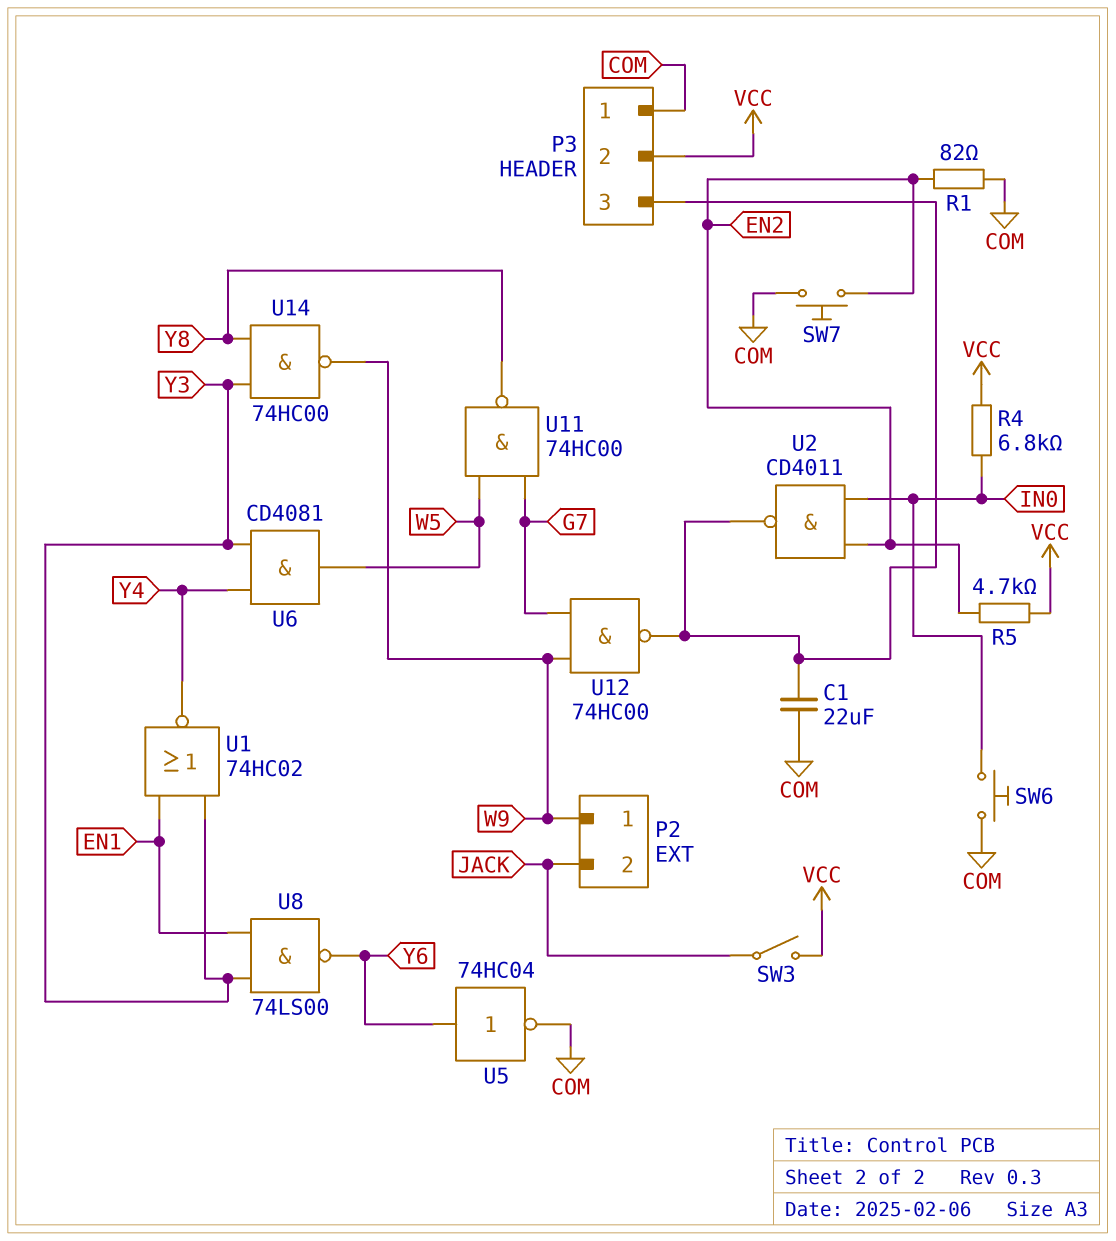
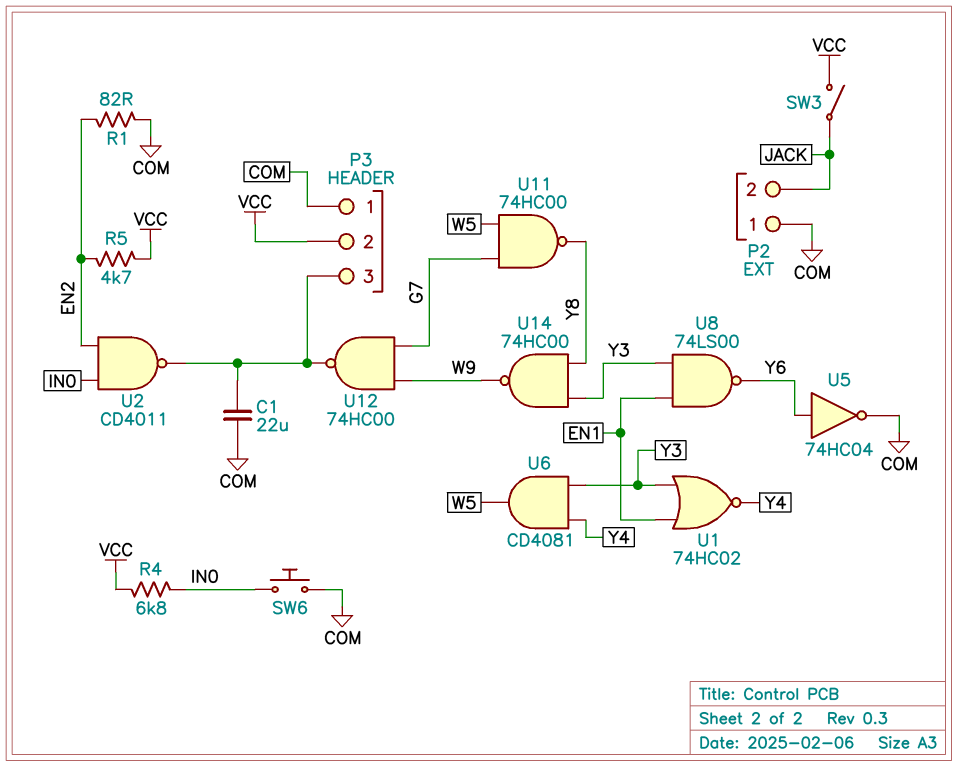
P2 pin 1: W9 -> COM
SW7: button (COM, EN2) -> none

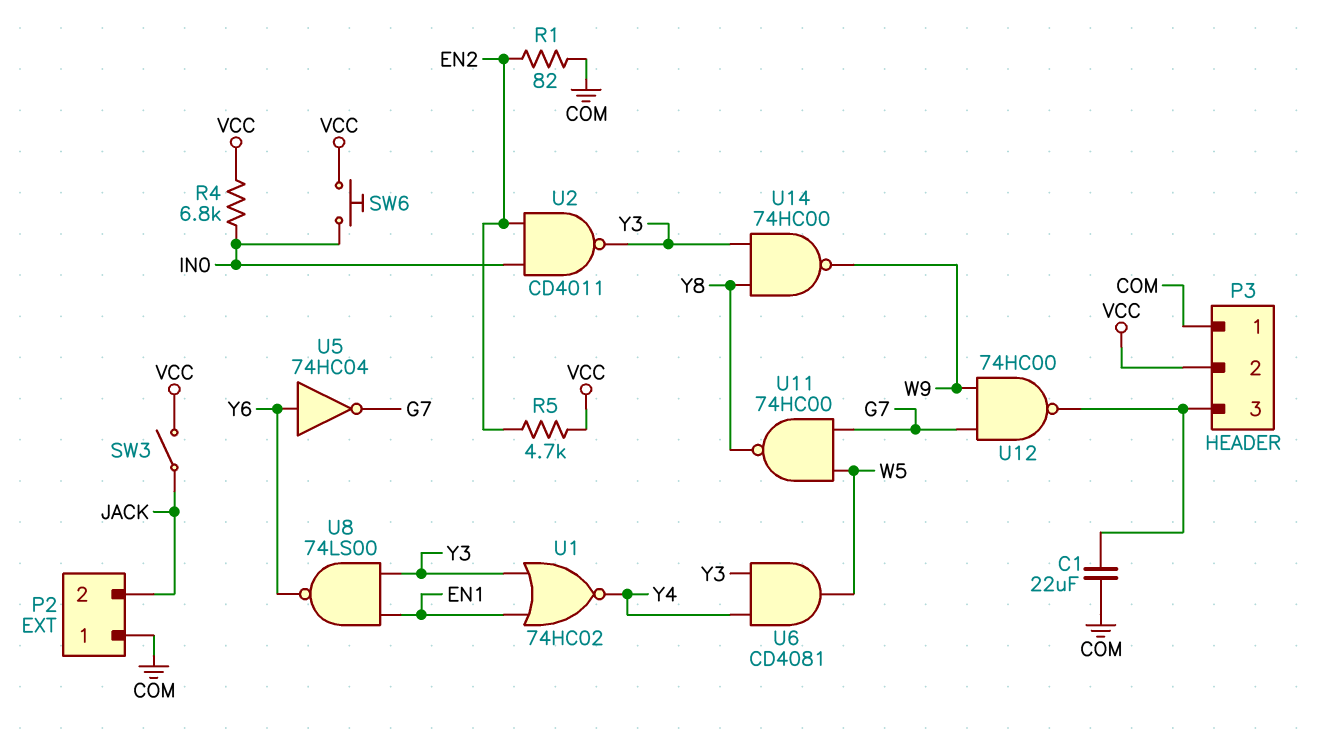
SW6: button (COM, IN0) -> button (IN0, VCC)
U2: NAND CD4011 (in EN2, in IN0, out P3/3) -> NAND CD4011 (in EN2, in IN0, out Y3)
U5: NOT 74HC04 (in Y6, out COM) -> NOT 74HC04 (in Y6, out G7)

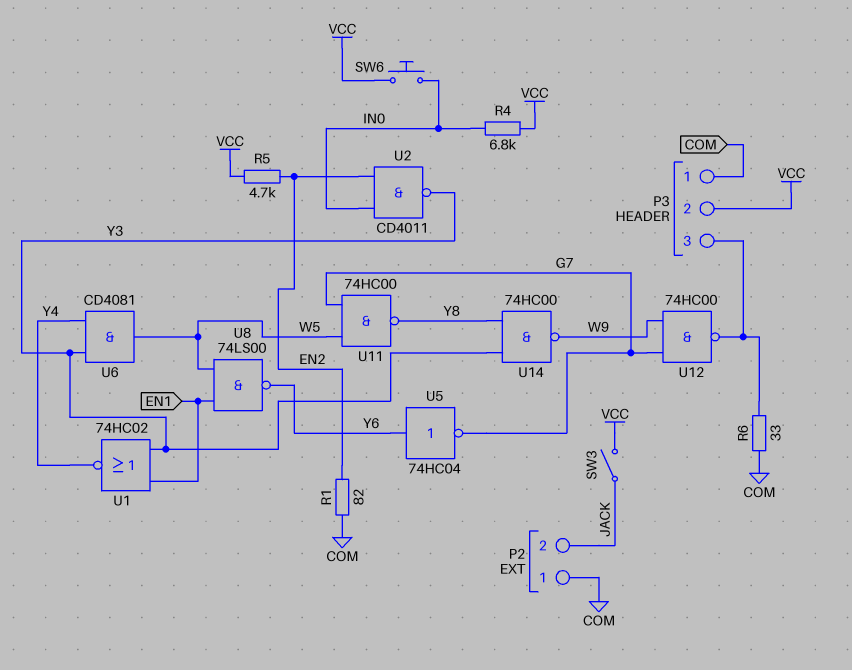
C1: 22uF (COM, P3/3) -> none
R6: none -> 33 (COM, P3/3)
U8: NAND 74LS00 (in EN1, in Y3, out Y6) -> NAND 74LS00 (in EN1, in W5, out Y6)

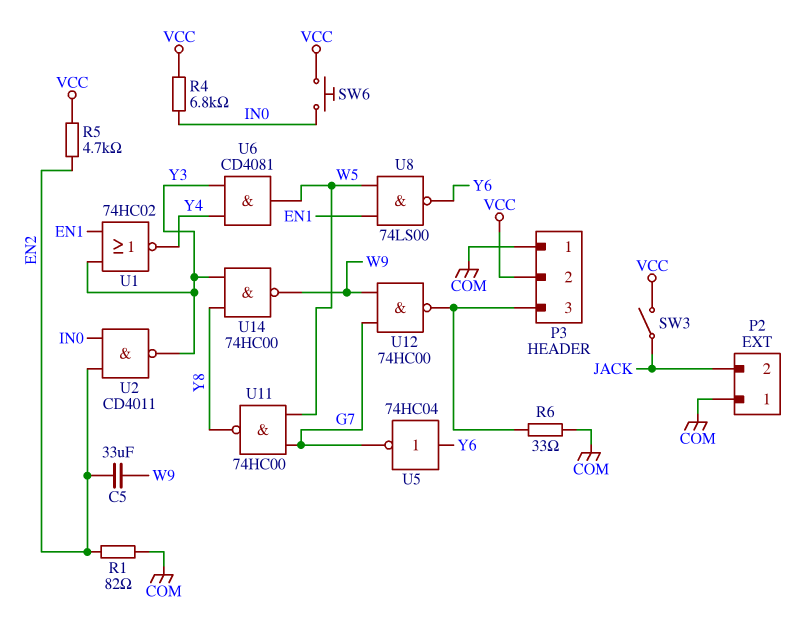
C5: none -> 33uF (EN2, W9)

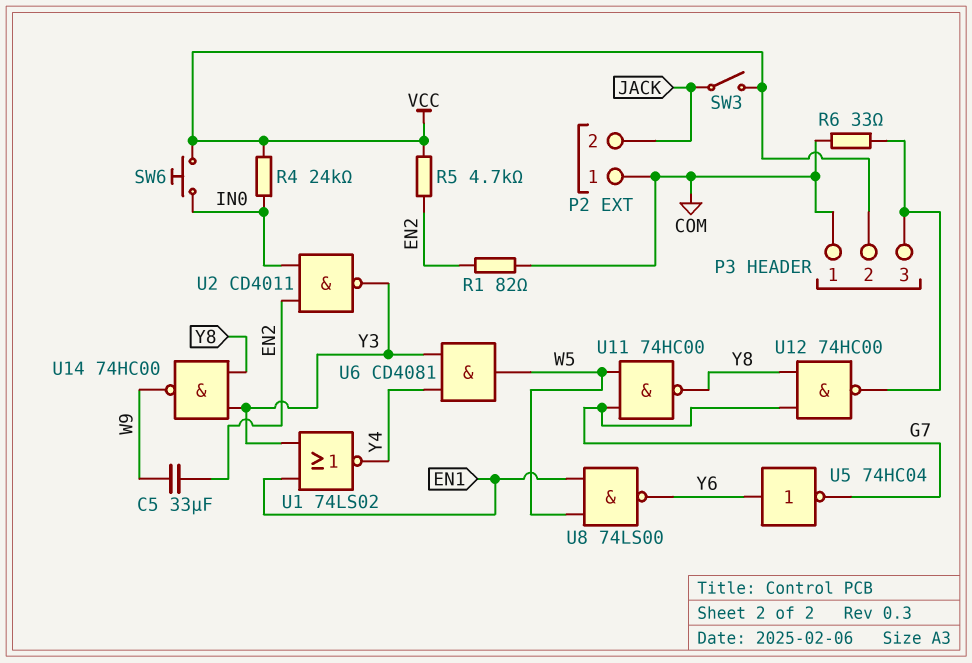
R4: 6.8k (IN0, VCC) -> 24k (IN0, VCC)
U1: NOR 74HC02 (in EN1, in Y3, out Y4) -> NOR 74LS02 (in EN1, in Y3, out Y4)
U12: NAND 74HC00 (in G7, in W9, out P3/3) -> NAND 74HC00 (in G7, in Y8, out P3/3)

